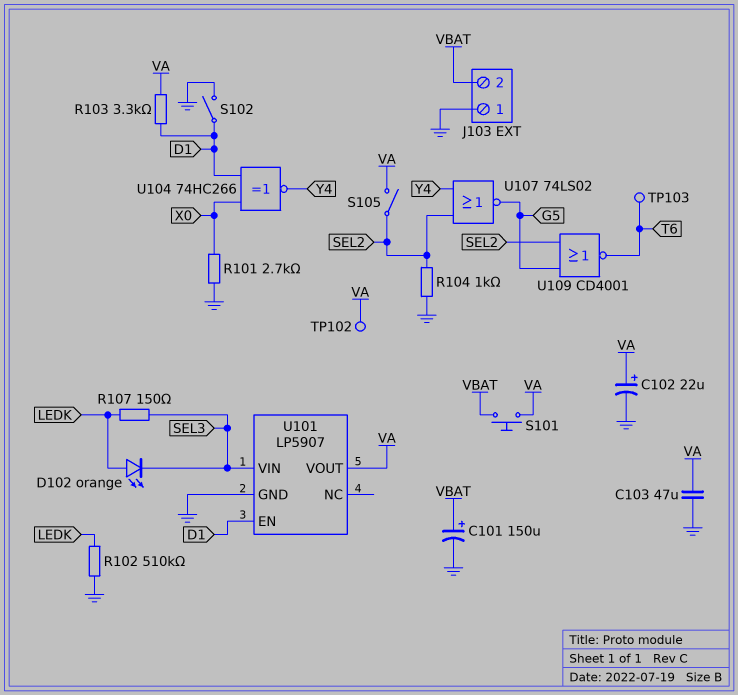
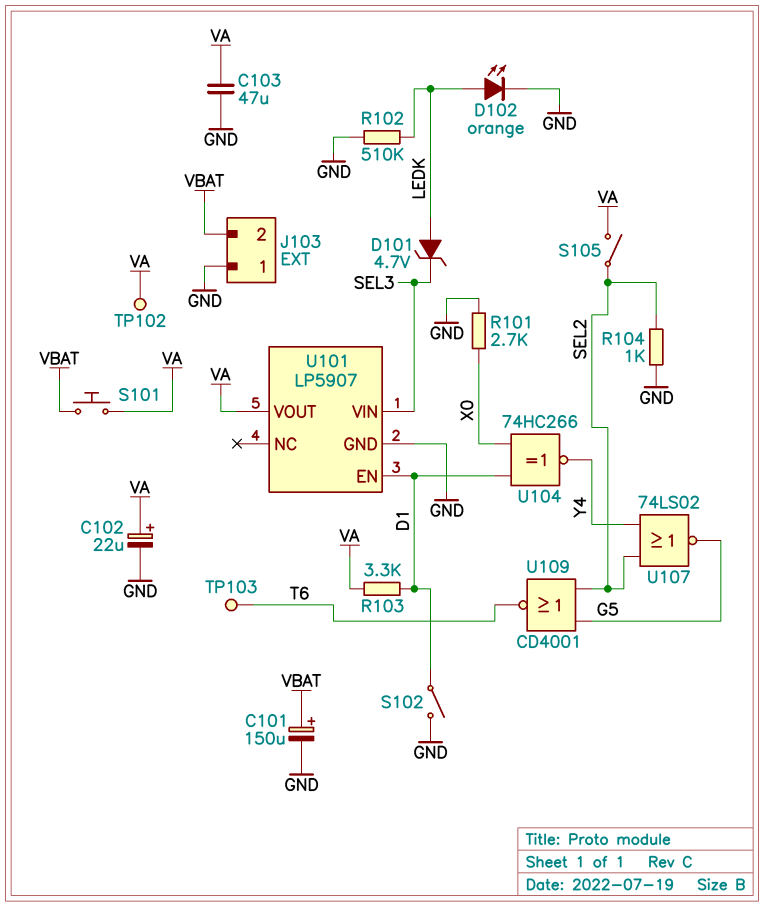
D101: none -> zener 4.7V (A LEDK, K SEL3)
D102: LED orange (A LEDK, K SEL3) -> LED orange (A LEDK, K GND)
R107: 150 (LEDK, SEL3) -> none

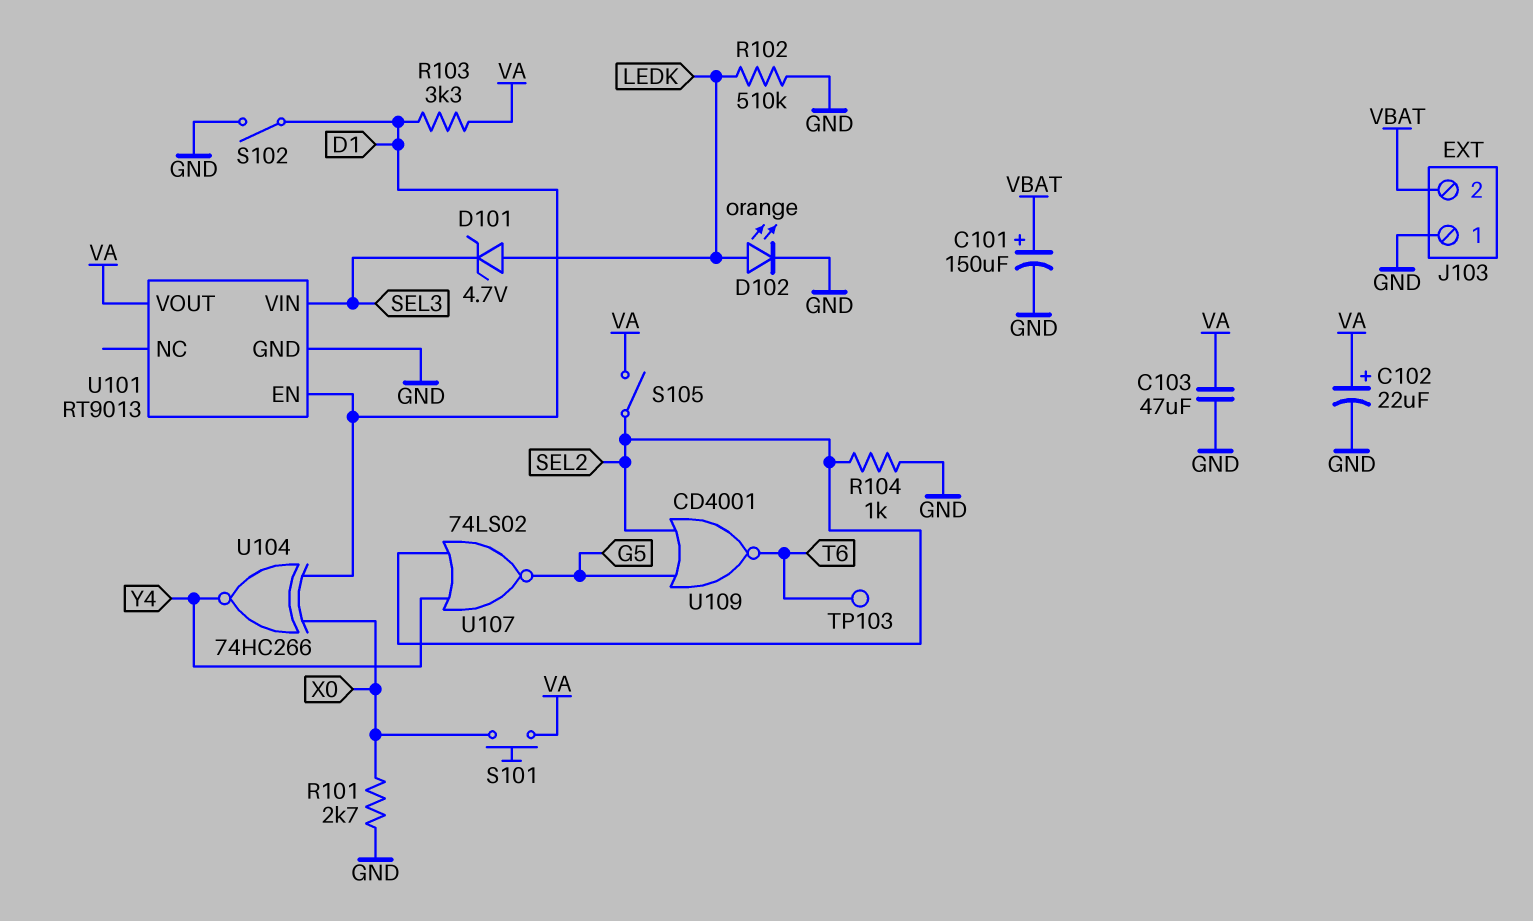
S101: button (VA, VBAT) -> button (VA, X0)
TP102: test point (VA) -> none
U101: LP5907 -> RT9013

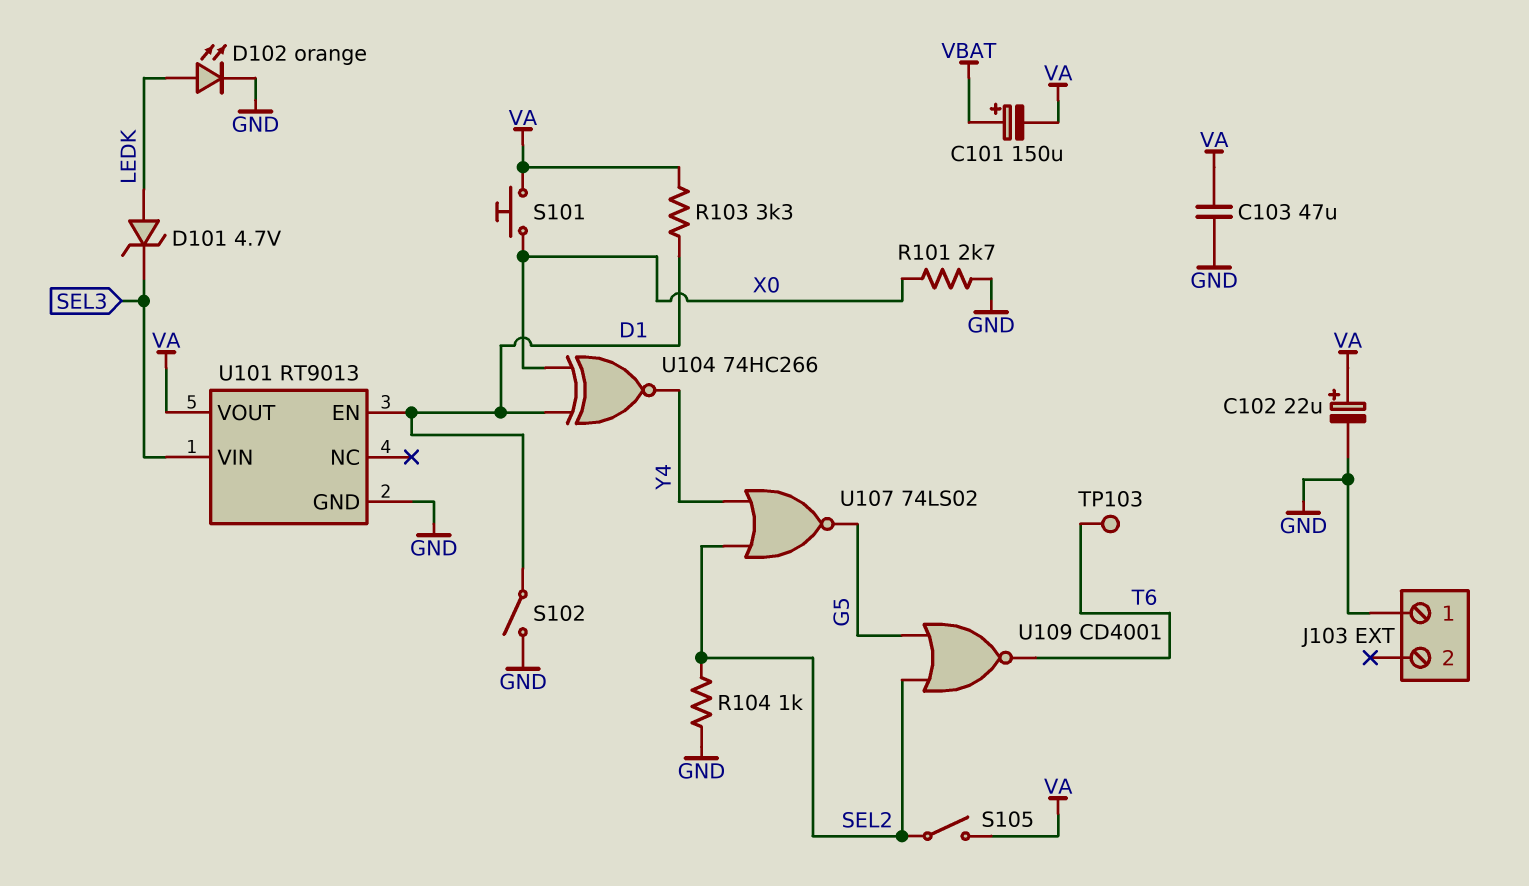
C101: 150uF (plus VBAT, minus GND) -> 150uF (plus VBAT, minus VA)
J103 pin 2: VBAT -> none
R102: 510k (GND, LEDK) -> none

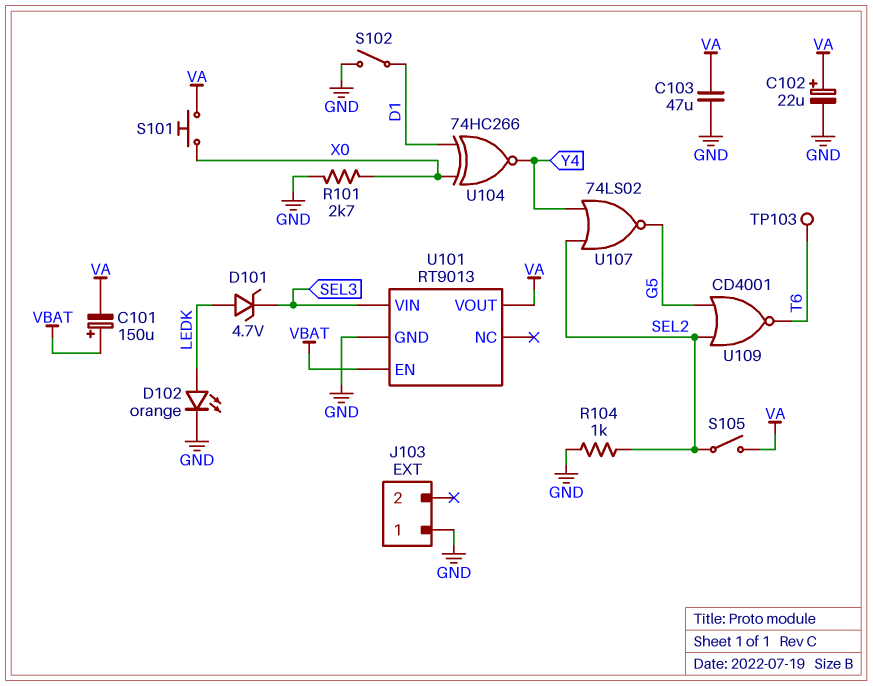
R103: 3.3k (D1, VA) -> none
U101 pin EN: D1 -> VBAT

